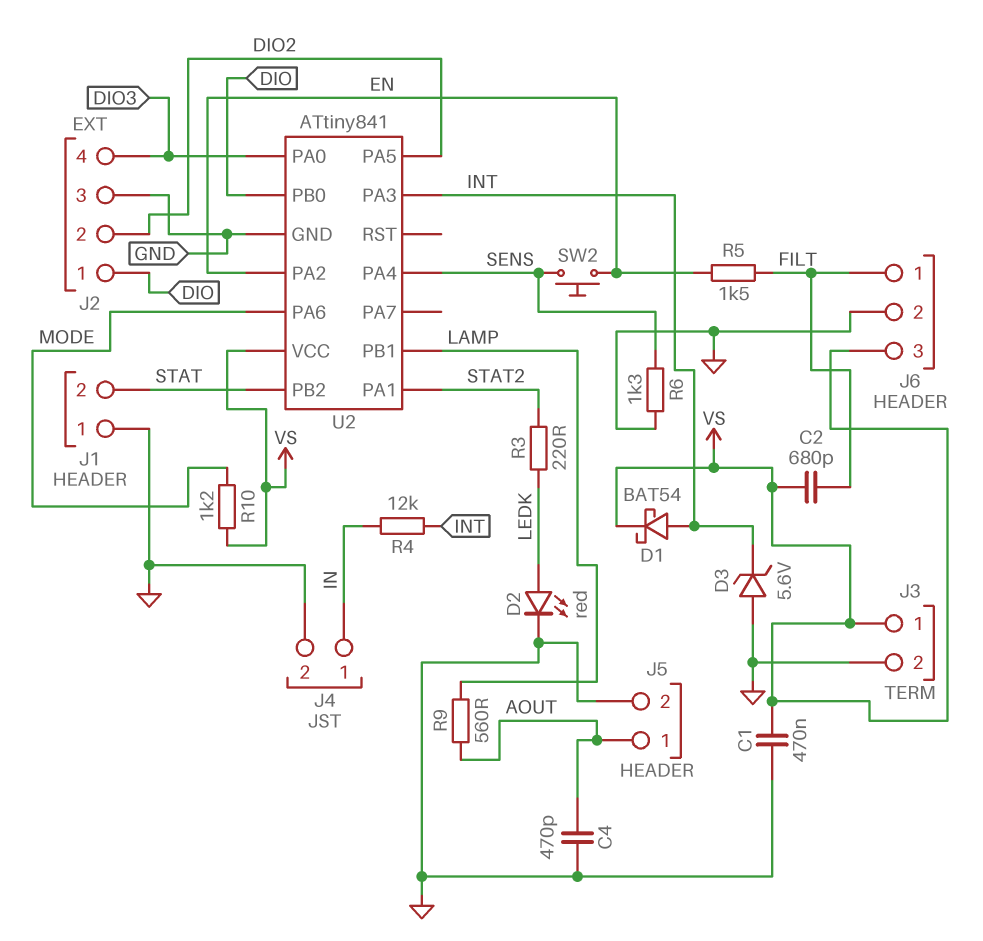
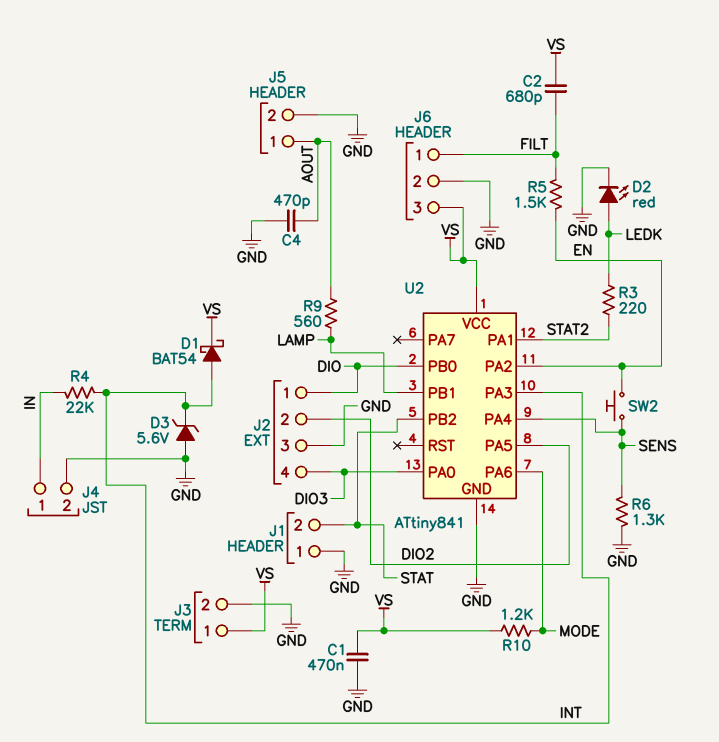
R4: 12k (IN, INT) -> 22k (IN, INT)

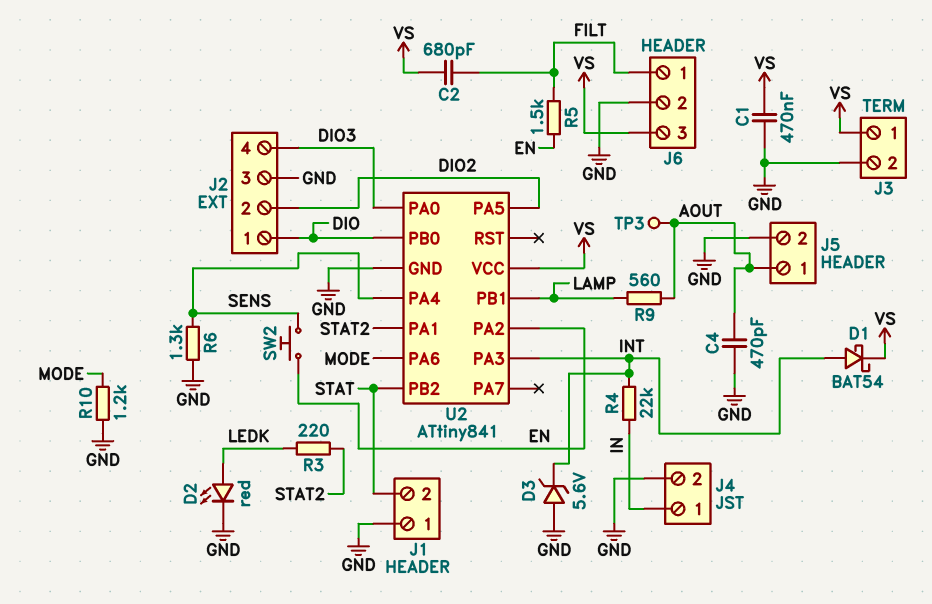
R10: 1.2k (MODE, VS) -> 1.2k (GND, MODE)
TP3: none -> test point (AOUT)

